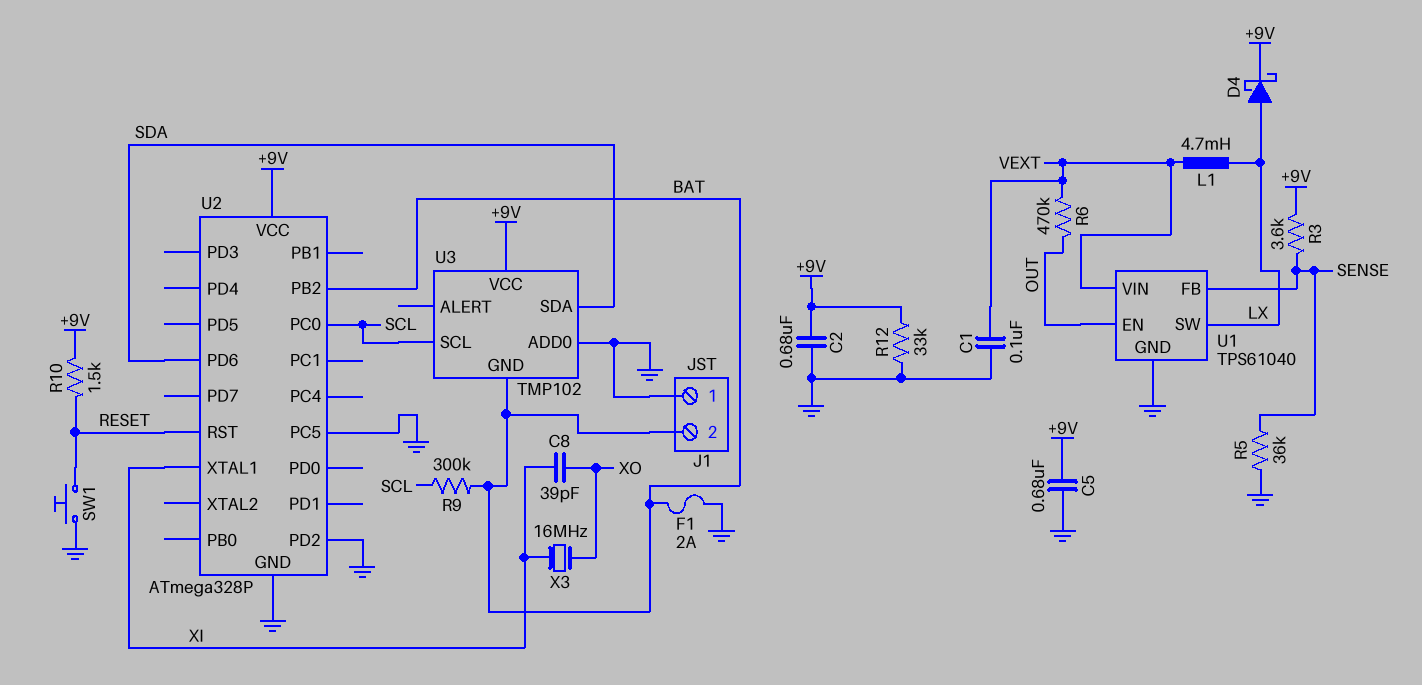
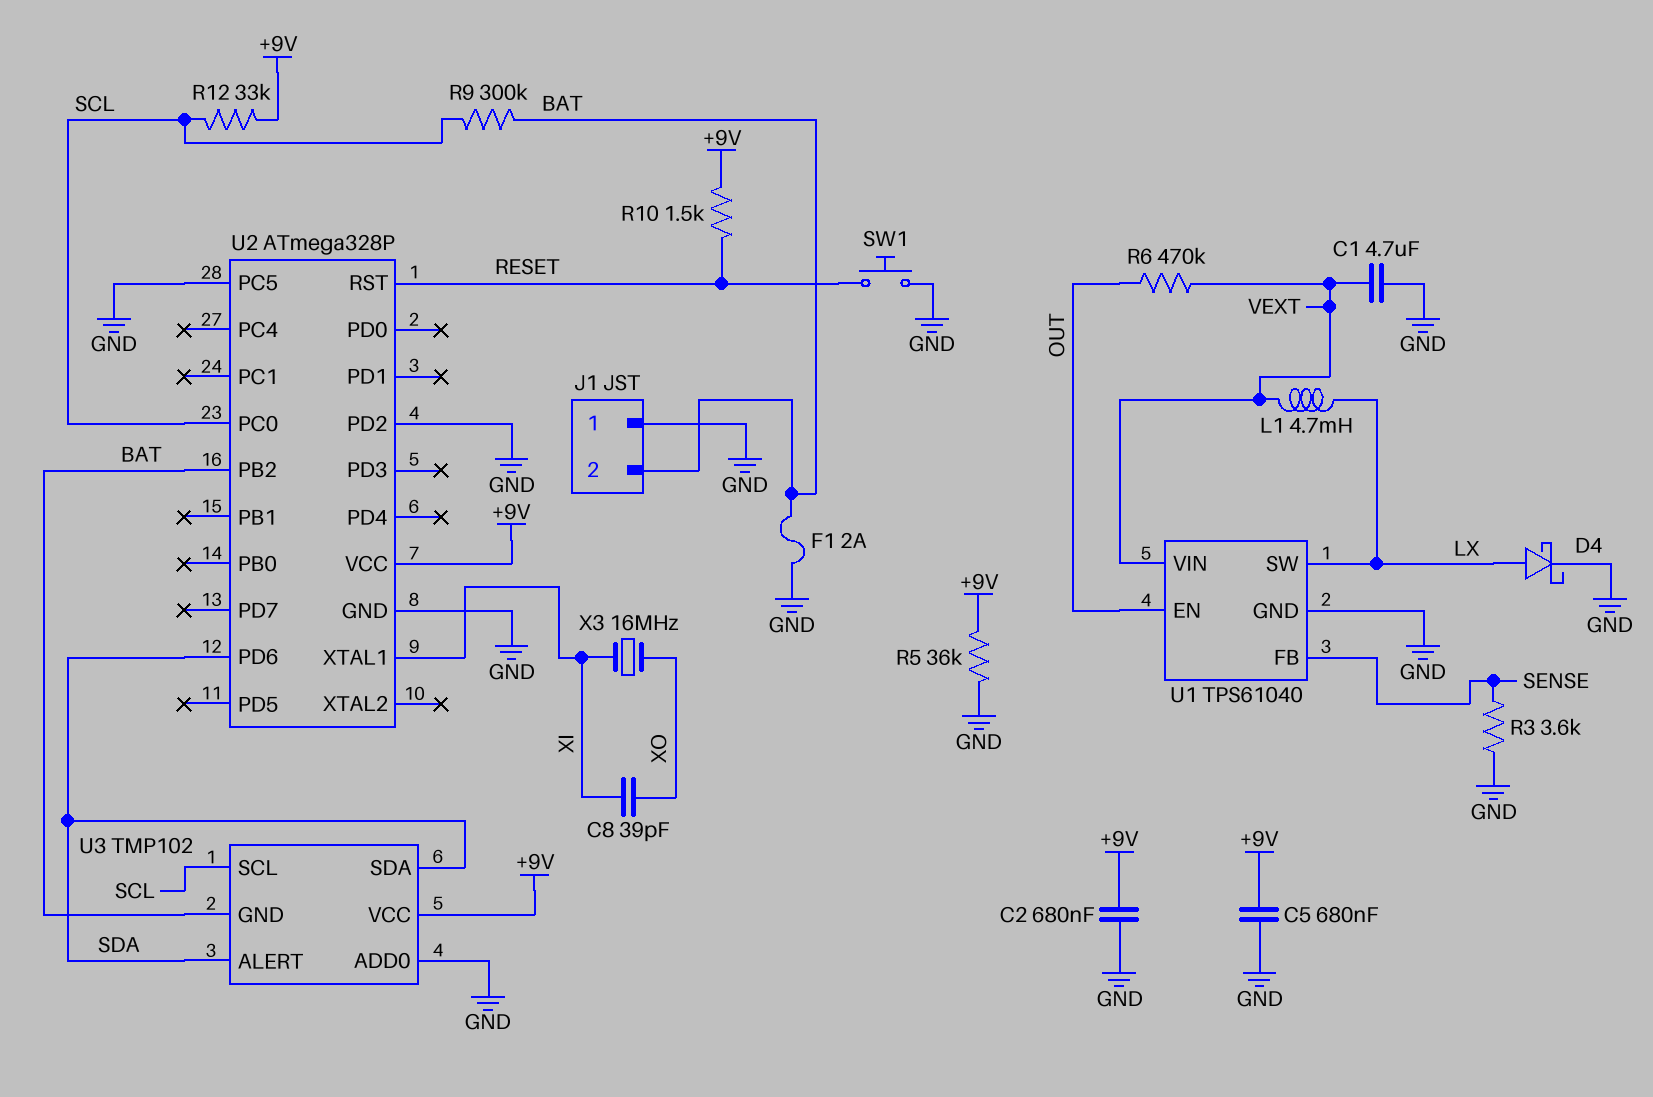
C1: 100nF (GND, VEXT) -> 4.7uF (GND, VEXT)
D4: schottky (A LX, K +9V) -> schottky (A LX, K GND)
R3: 3.6k (+9V, SENSE) -> 3.6k (GND, SENSE)
R5: 36k (GND, SENSE) -> 36k (+9V, GND)
R12: 33k (+9V, GND) -> 33k (+9V, SCL)
U3 pin ALERT: none -> SDA

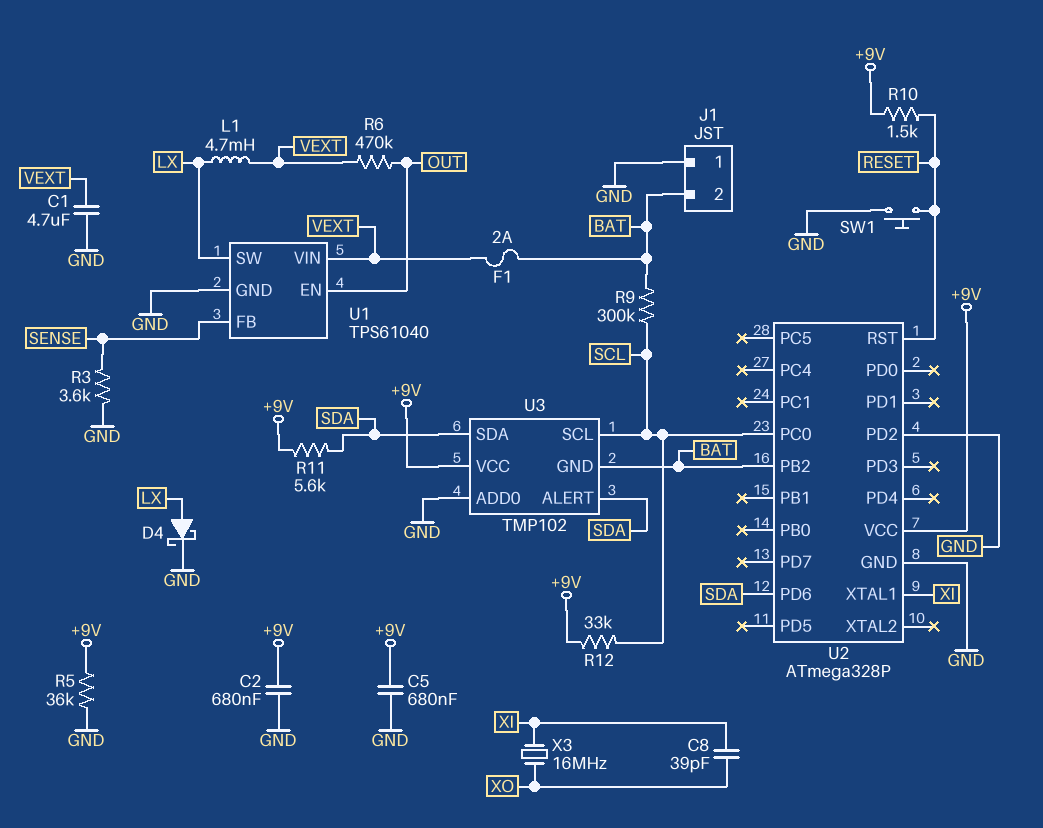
F1: 2A (BAT, GND) -> 2A (BAT, VEXT)
R11: none -> 5.6k (+9V, SDA)
U2 pin PC5: GND -> none

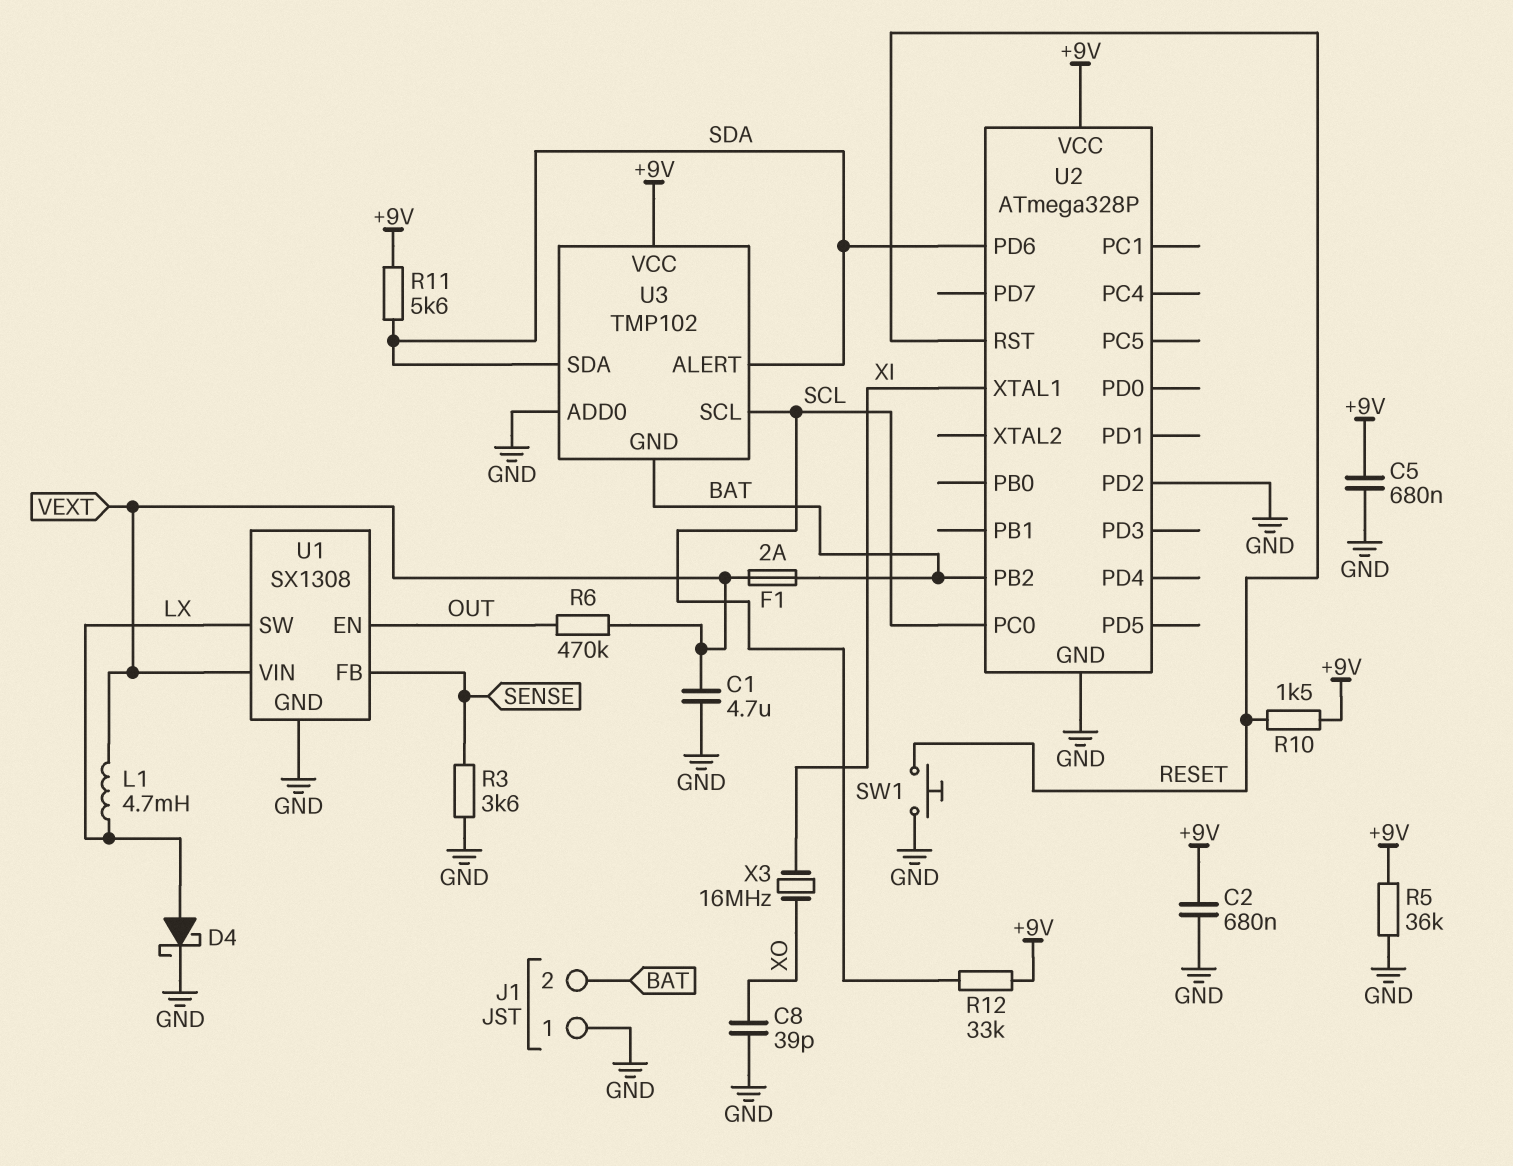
C8: 39pF (XI, XO) -> 39pF (GND, XO)
R9: 300k (BAT, SCL) -> none
U1: TPS61040 -> SX1308

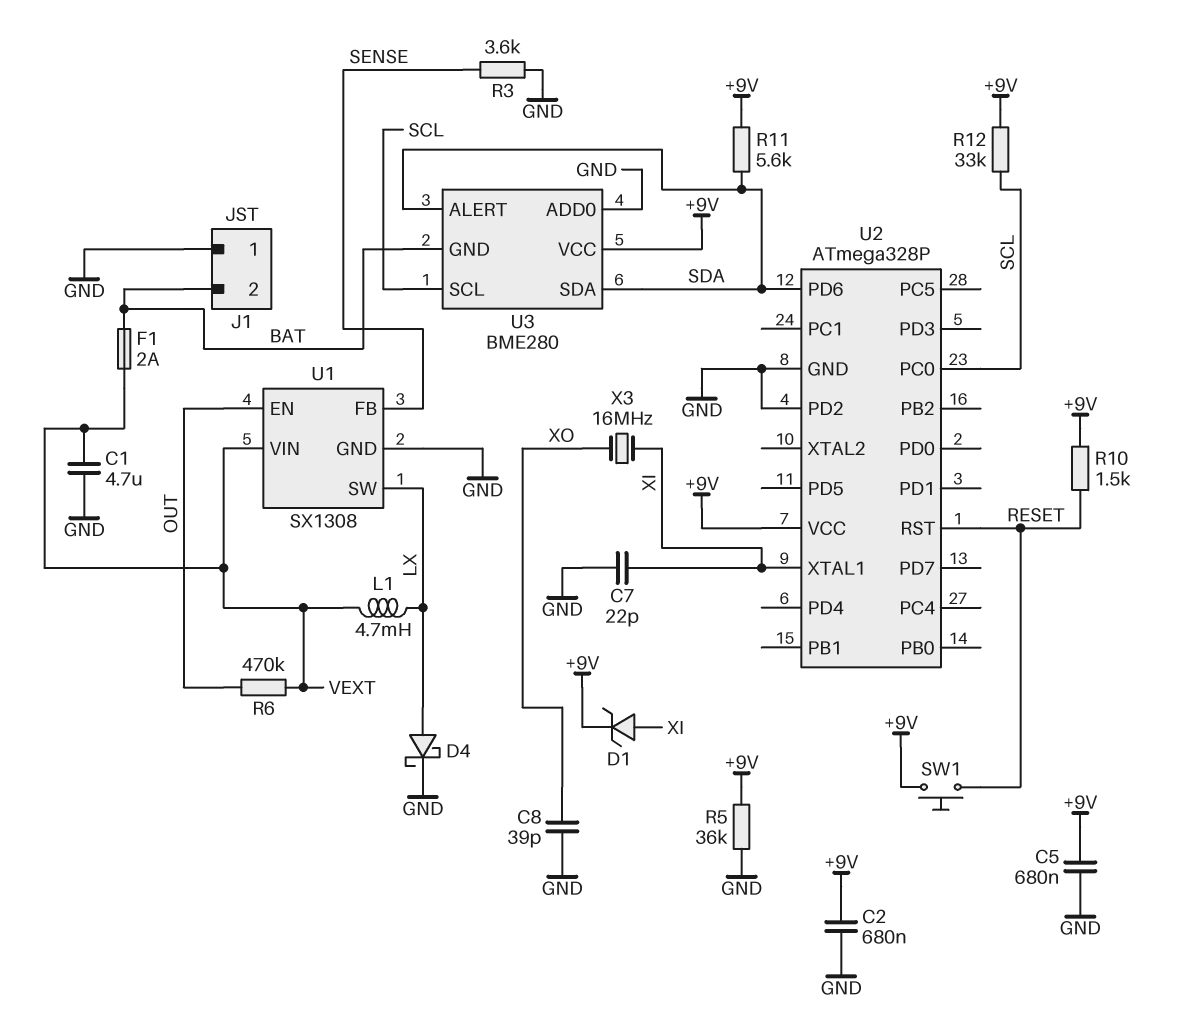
C7: none -> 22pF (GND, XI)
D1: none -> zener (A XI, K +9V)
SW1: button (GND, RESET) -> button (+9V, RESET)
U2 pin PB2: BAT -> none
U3: TMP102 -> BME280

